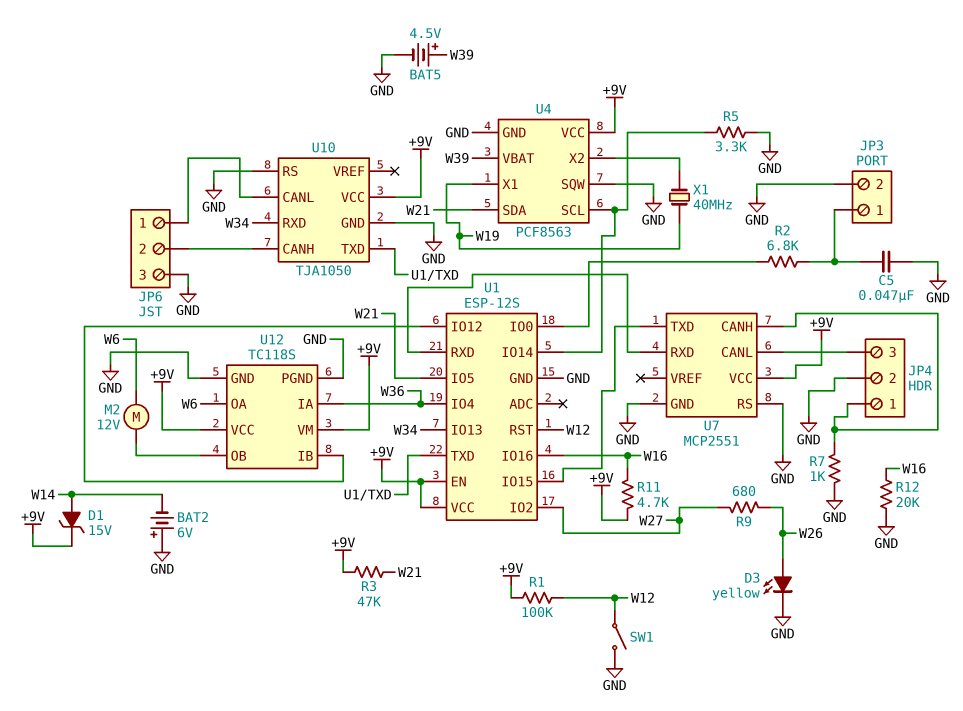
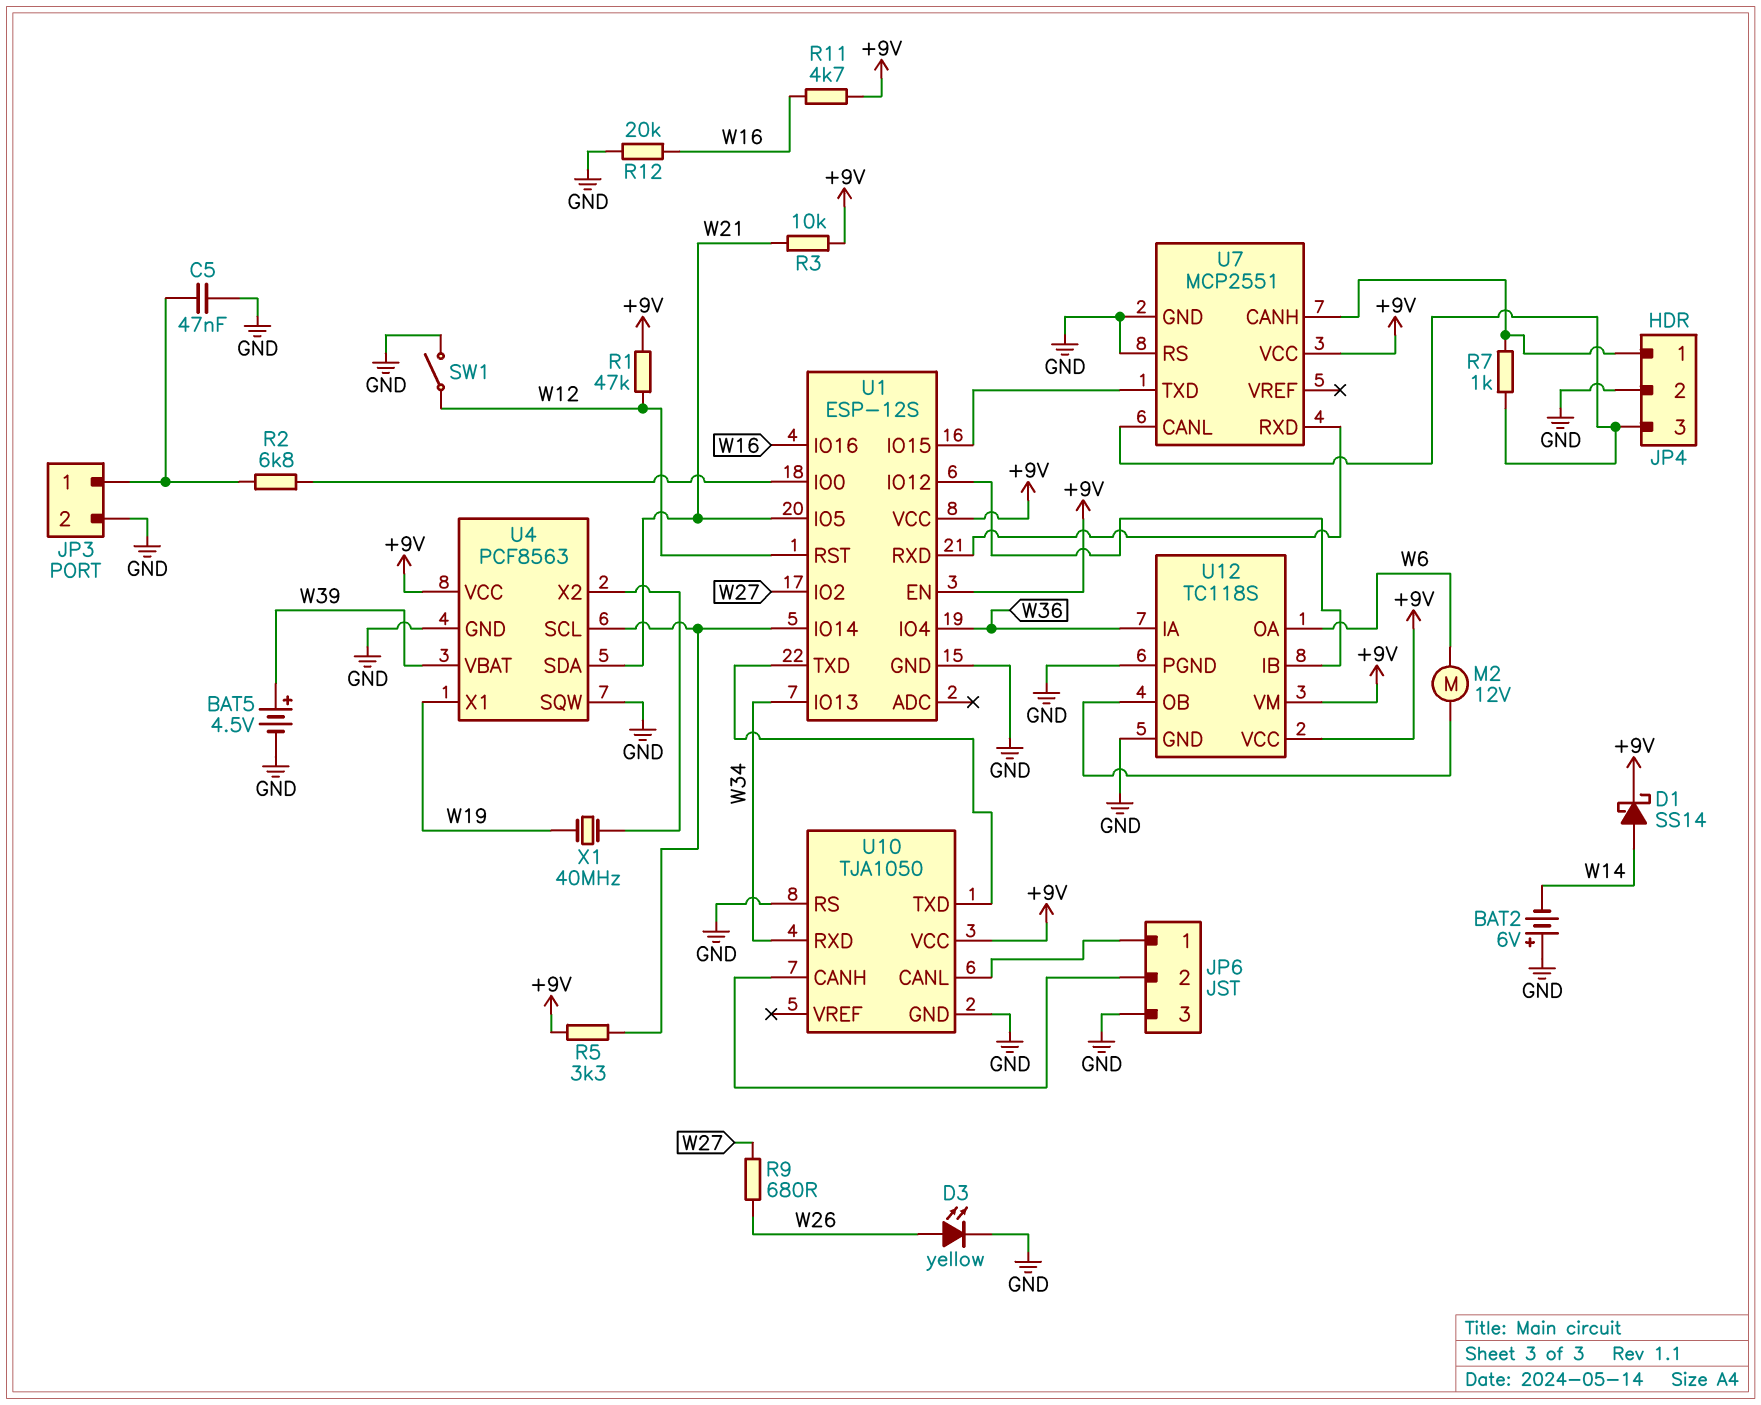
D1: zener 15V (A W14, K +9V) -> schottky SS14 (A W14, K +9V)
R1: 100k (+9V, W12) -> 47k (+9V, W12)
R3: 47k (+9V, W21) -> 10k (+9V, W21)
R5: 3.3k (GND, U1/IO14) -> 3.3k (+9V, U1/IO14)
R7: 1k (GND, JP4/1) -> 1k (JP4/1, JP4/3)

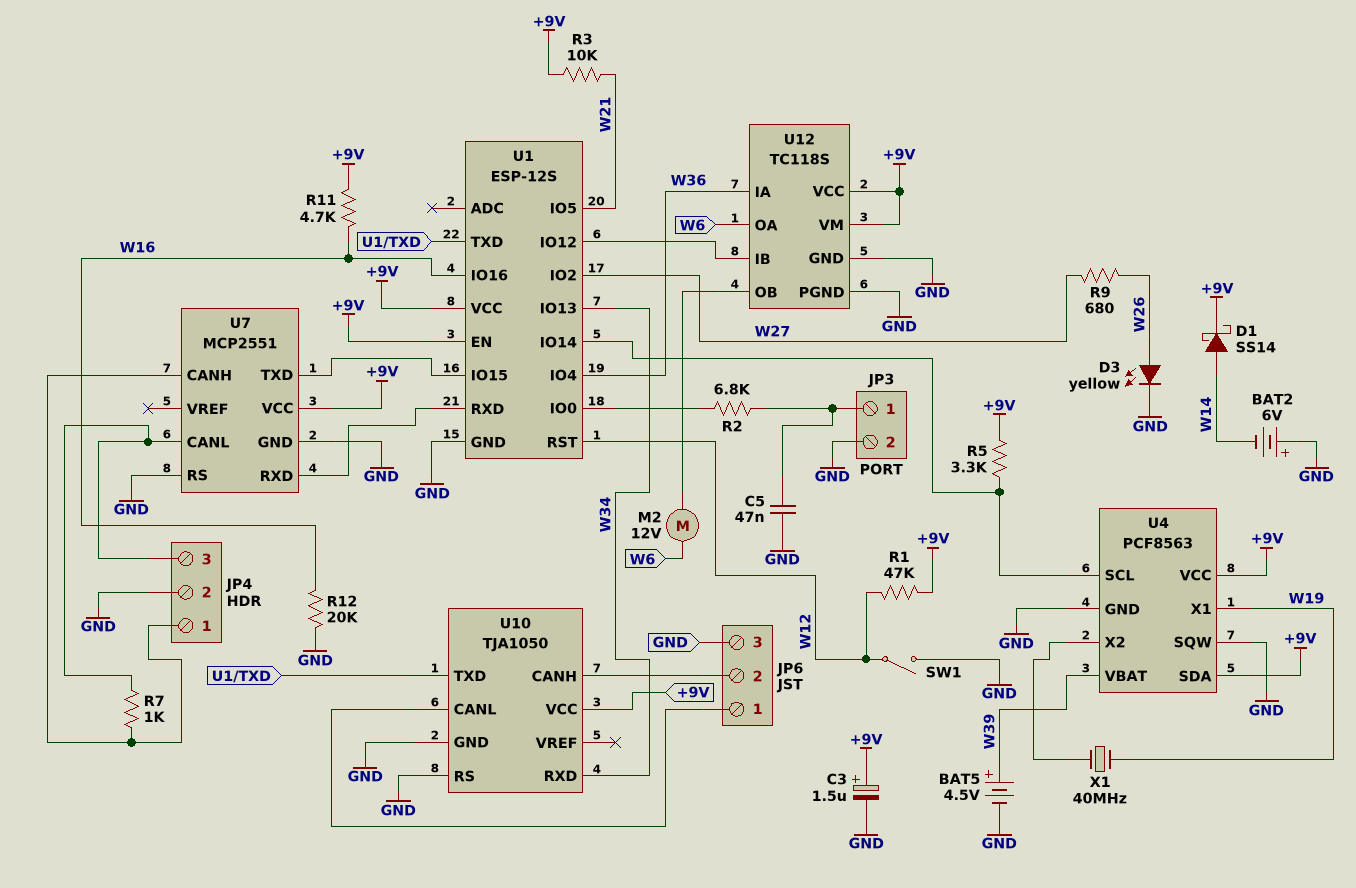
C3: none -> 1.5uF (plus +9V, minus GND)
U4 pin SDA: W21 -> +9V

